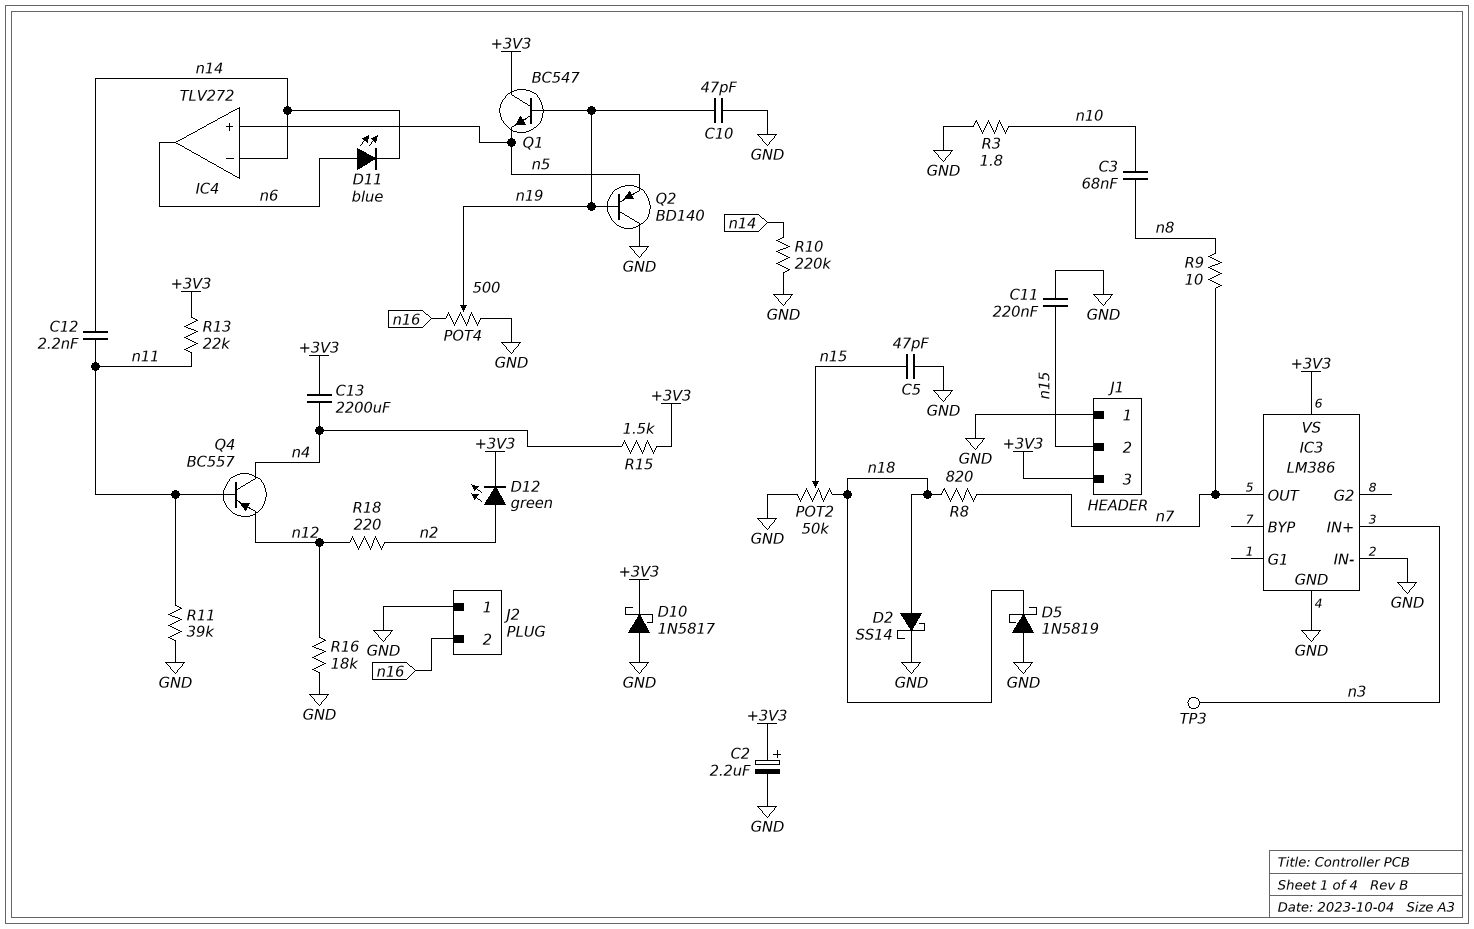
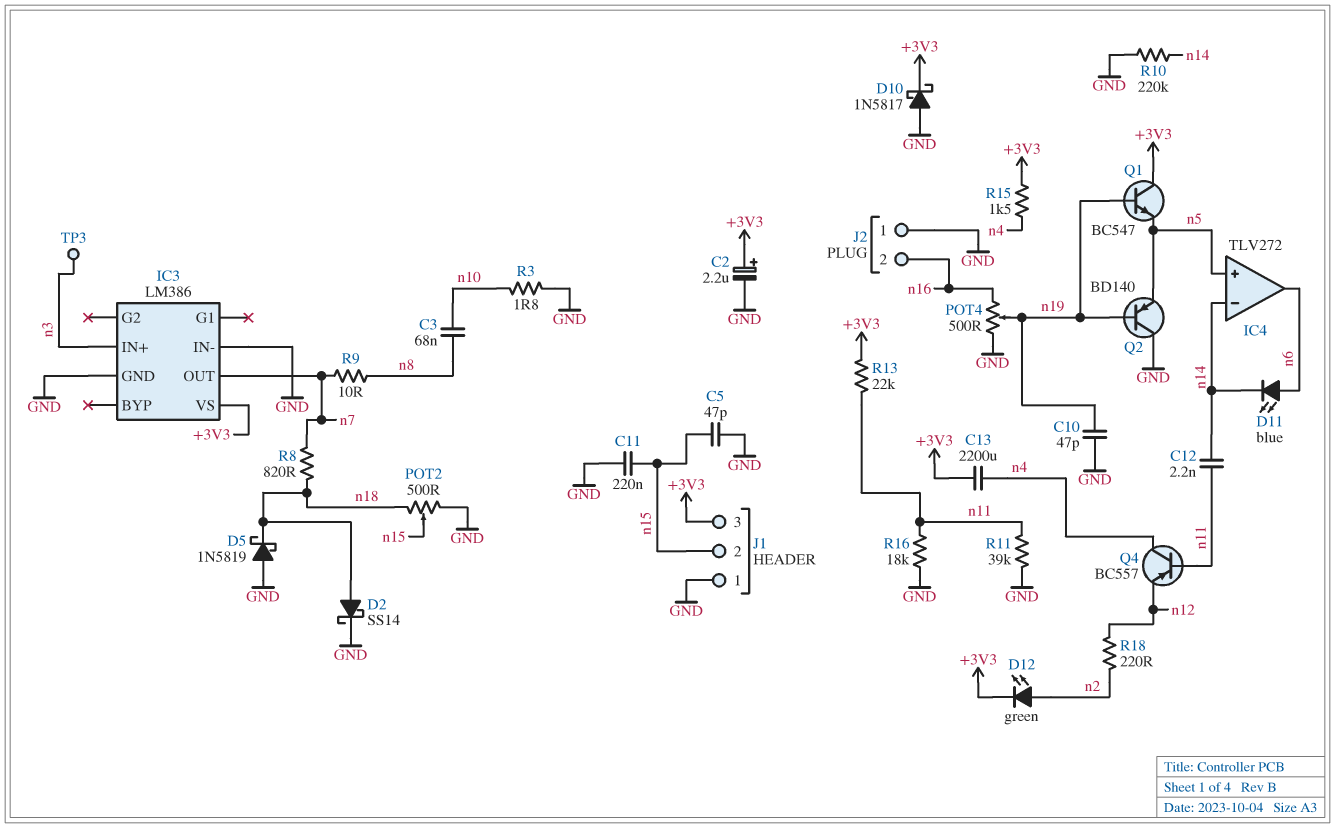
POT2: 50k (GND, n18, wiper n15) -> 500 (GND, n18, wiper n15)
R16: 18k (GND, n12) -> 18k (GND, n11)

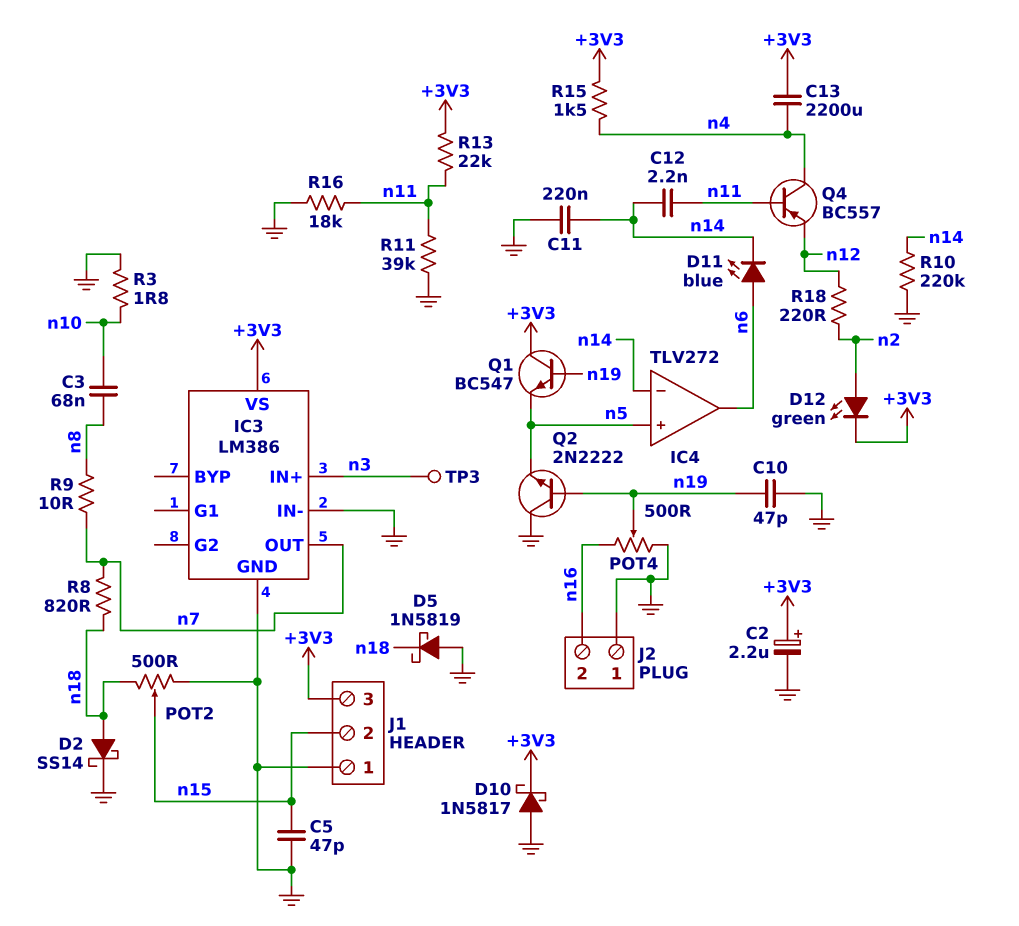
C11: 220nF (GND, n15) -> 220nF (GND, n14)
Q2: PNP BD140 (B n19, C GND, E n5) -> NPN 2N2222 (B n19, C GND, E n5)

